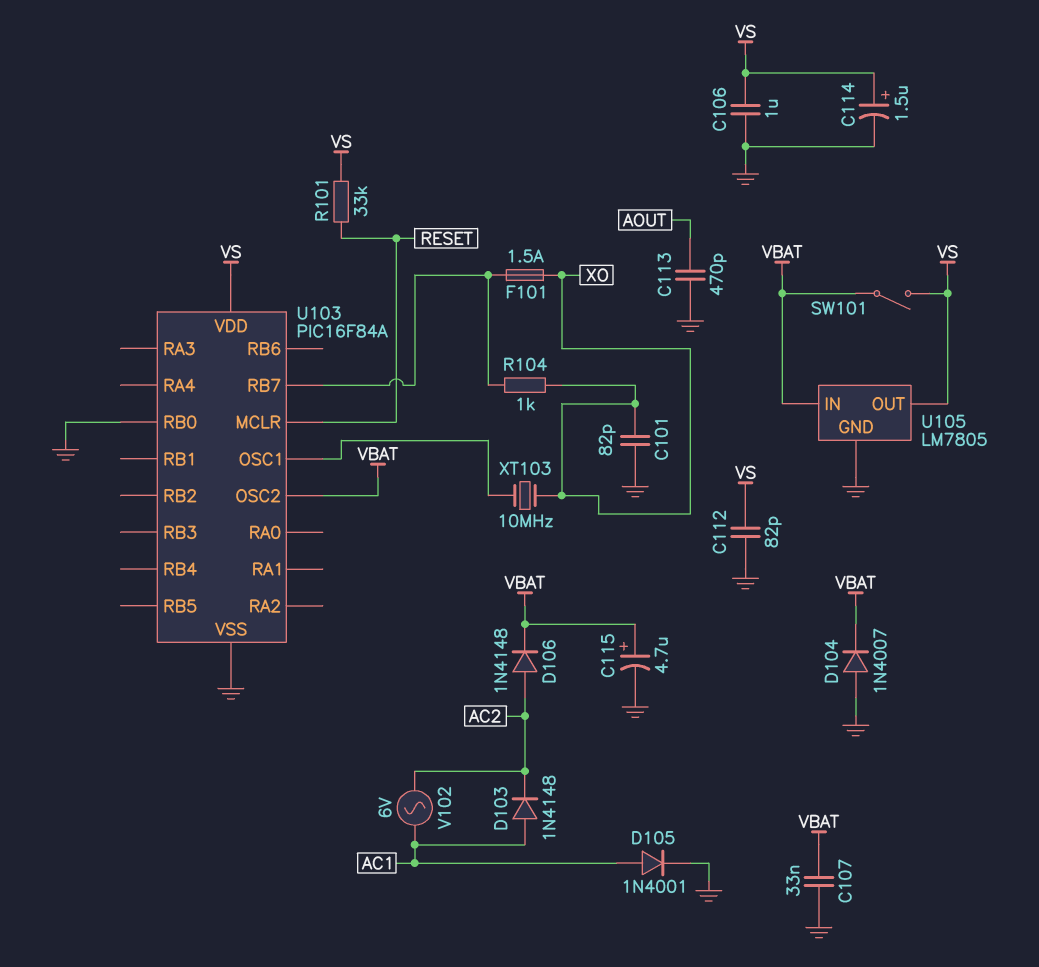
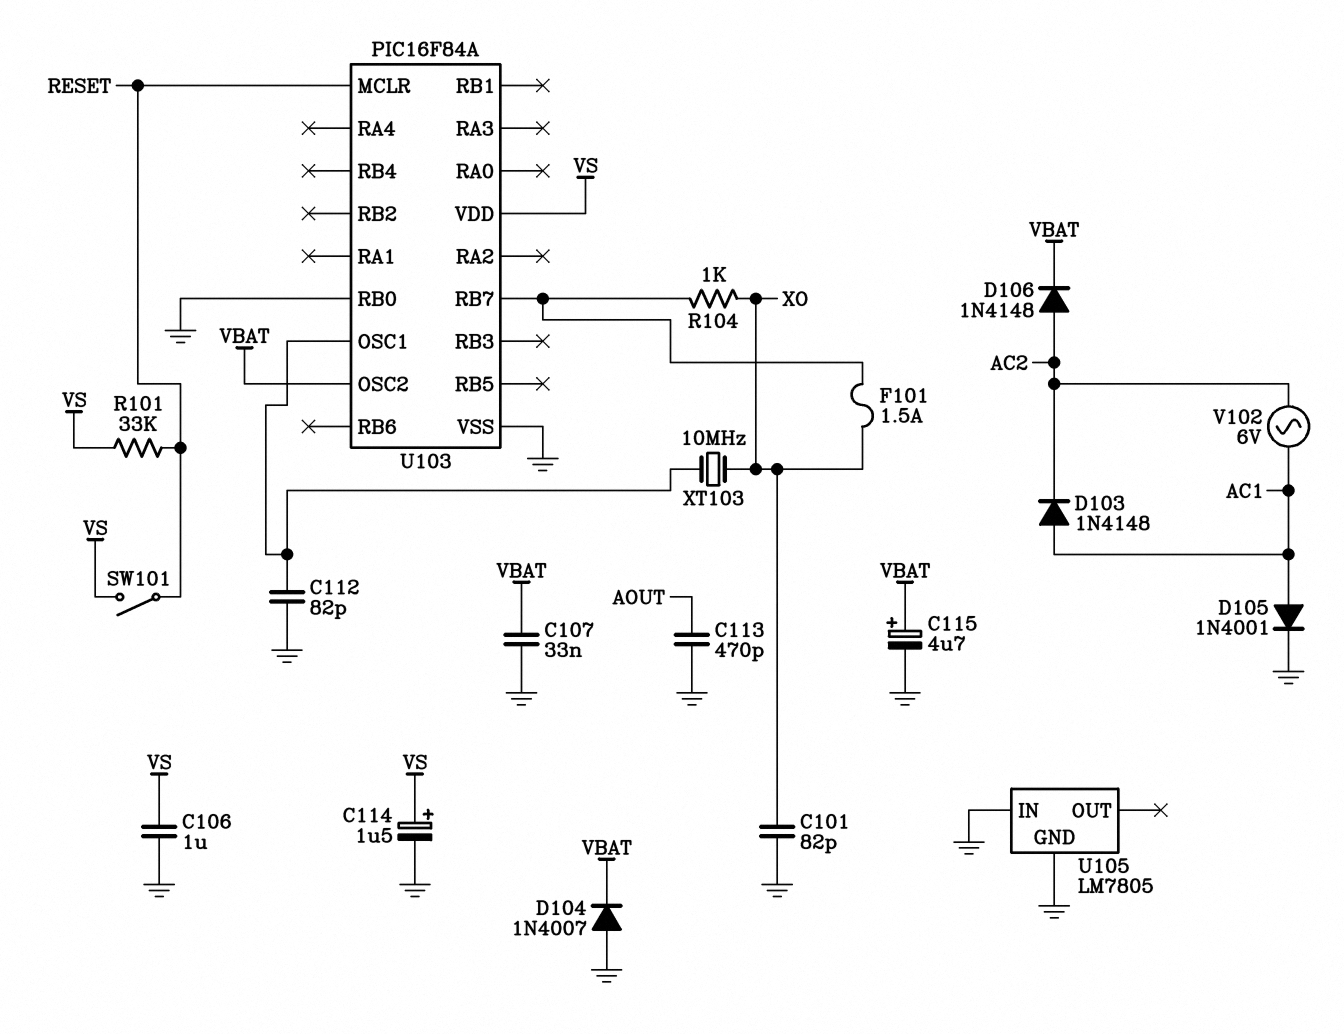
C112: 82pF (GND, VS) -> 82pF (GND, U103/OSC1)
SW101: switch (VBAT, VS) -> switch (RESET, VS)
U105 pin IN: VBAT -> GND
U105 pin OUT: VS -> none

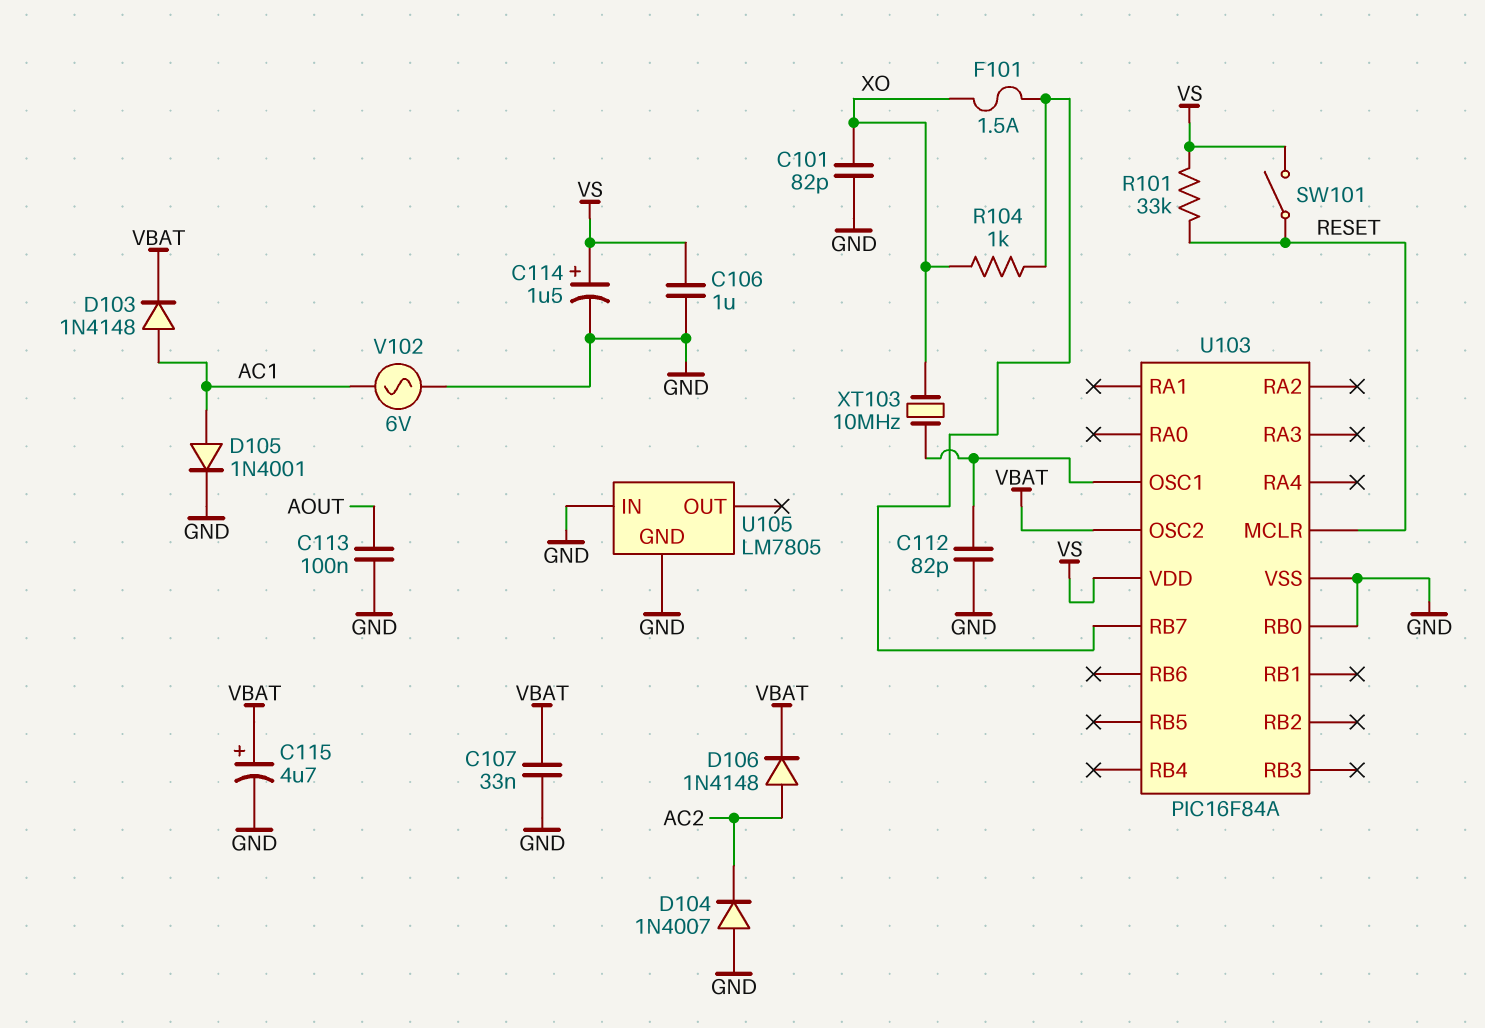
C113: 470pF (AOUT, GND) -> 100nF (AOUT, GND)
D103: diode 1N4148 (A AC1, K AC2) -> diode 1N4148 (A AC1, K VBAT)
D104: diode 1N4007 (A GND, K VBAT) -> diode 1N4007 (A GND, K AC2)
V102: AC 6V (AC1, AC2) -> AC 6V (AC1, GND)

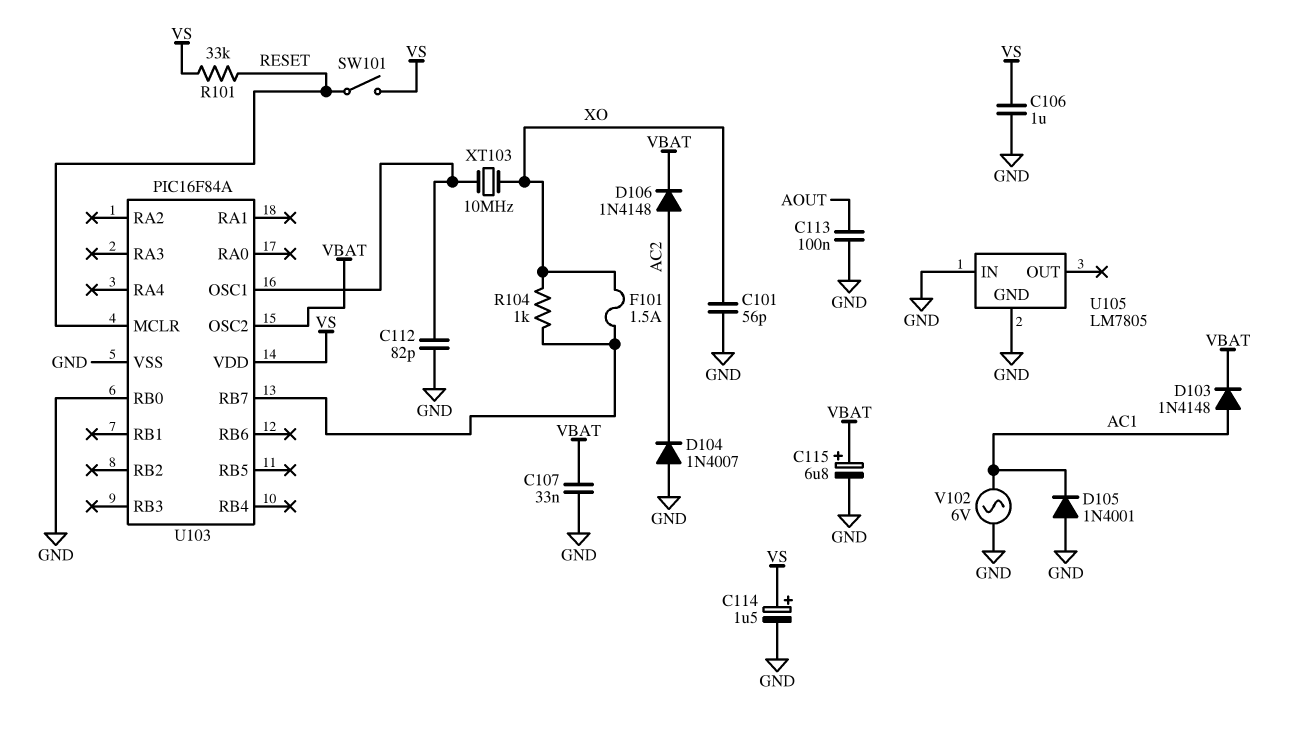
C101: 82pF (GND, XO) -> 56pF (GND, XO)
C115: 4.7uF (plus VBAT, minus GND) -> 6.8uF (plus VBAT, minus GND)
D105: diode 1N4001 (A AC1, K GND) -> diode 1N4001 (A GND, K AC1)

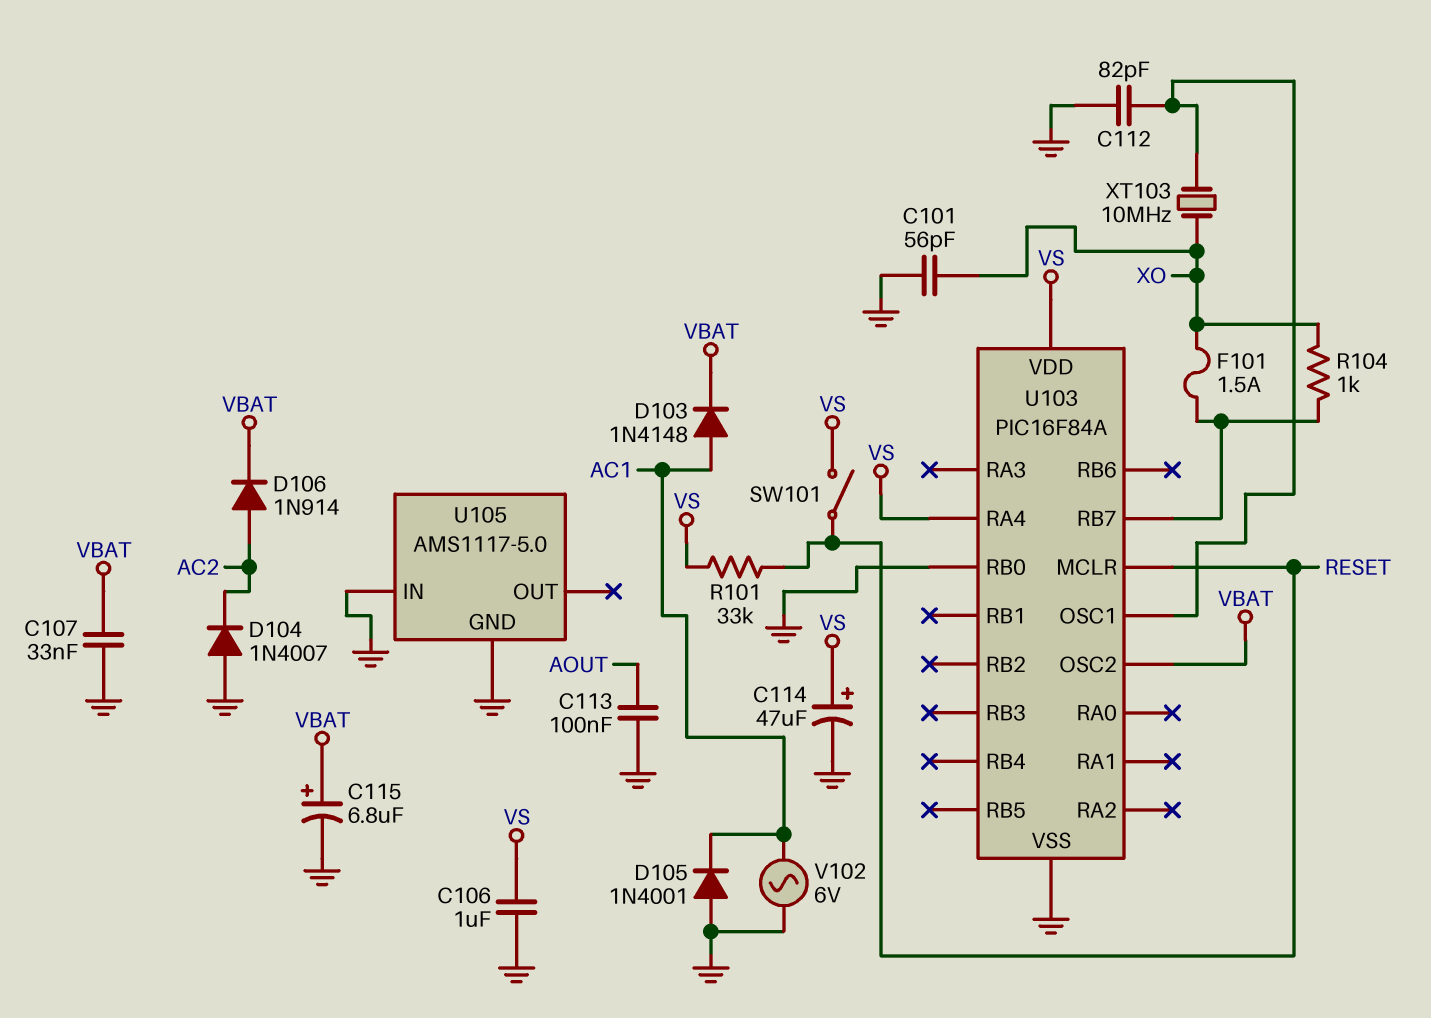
C114: 1.5uF (plus VS, minus GND) -> 47uF (plus VS, minus GND)
D106: diode 1N4148 (A AC2, K VBAT) -> diode 1N914 (A AC2, K VBAT)
U103 pin RA4: none -> VS
U105: LM7805 -> AMS1117-5.0

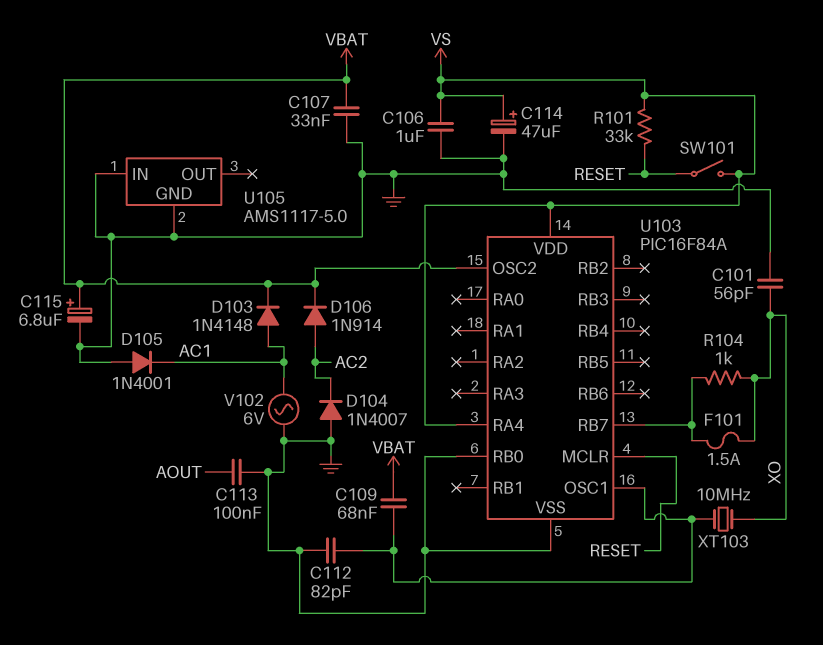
C109: none -> 68nF (U103/OSC1, VBAT)

